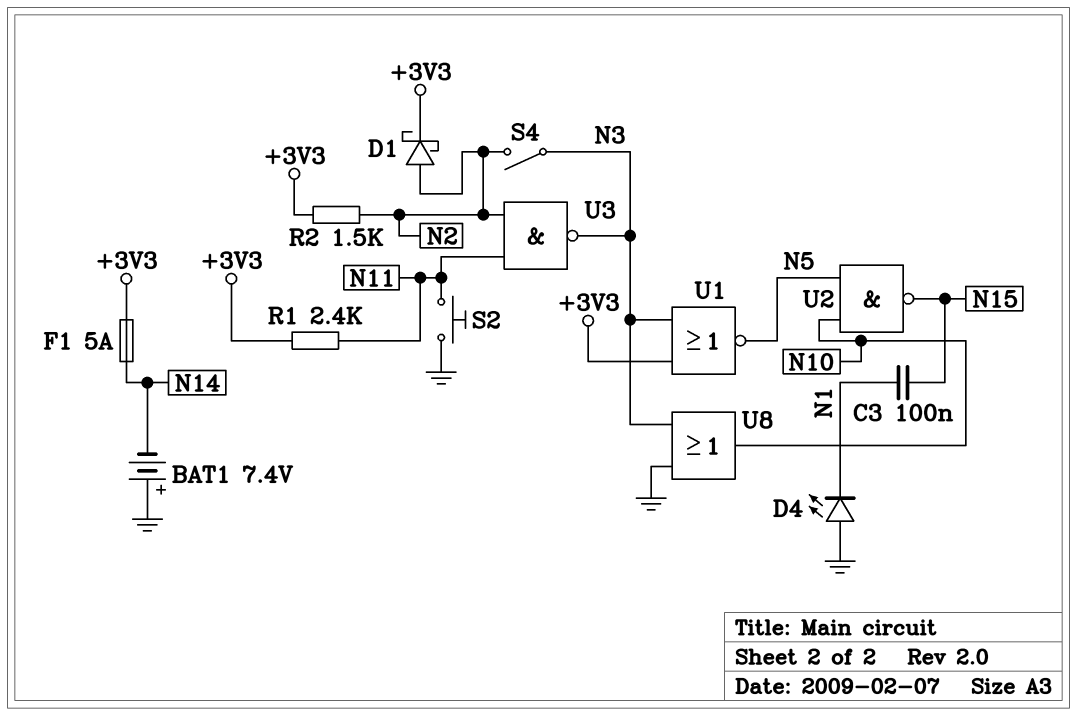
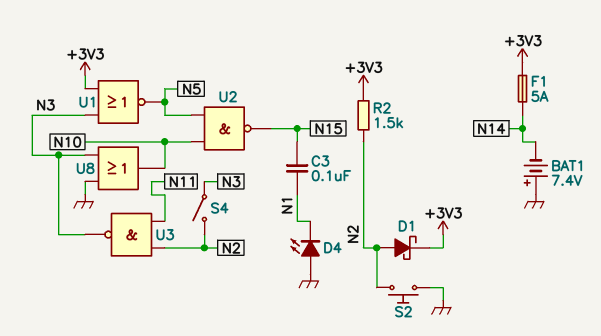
R1: 2.4k (+3V3, N11) -> none
S2: button (GND, N11) -> button (GND, N2)

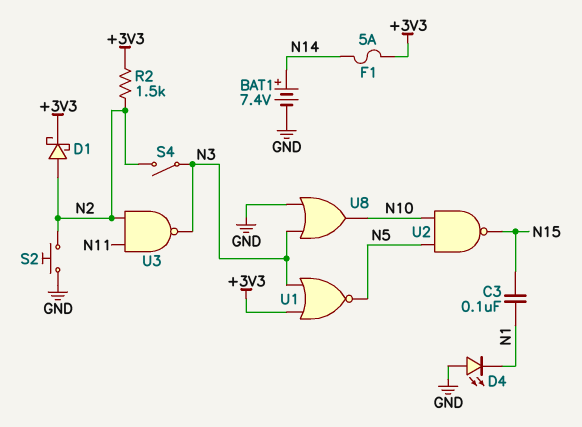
BAT1: 7.4V (plus GND, minus N14) -> 7.4V (plus N14, minus GND)

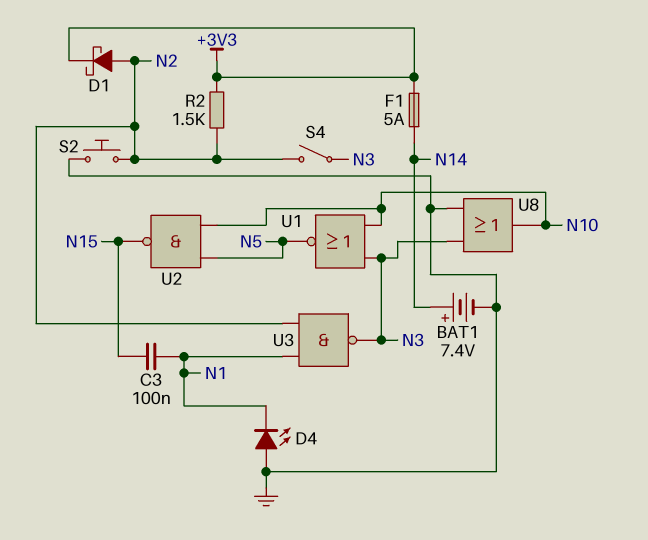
U1: NOR (in +3V3, in N3, out N5) -> NOR (in N3, in N10, out N5)
U3: NAND (in N2, in N11, out N3) -> NAND (in N1, in N2, out N3)

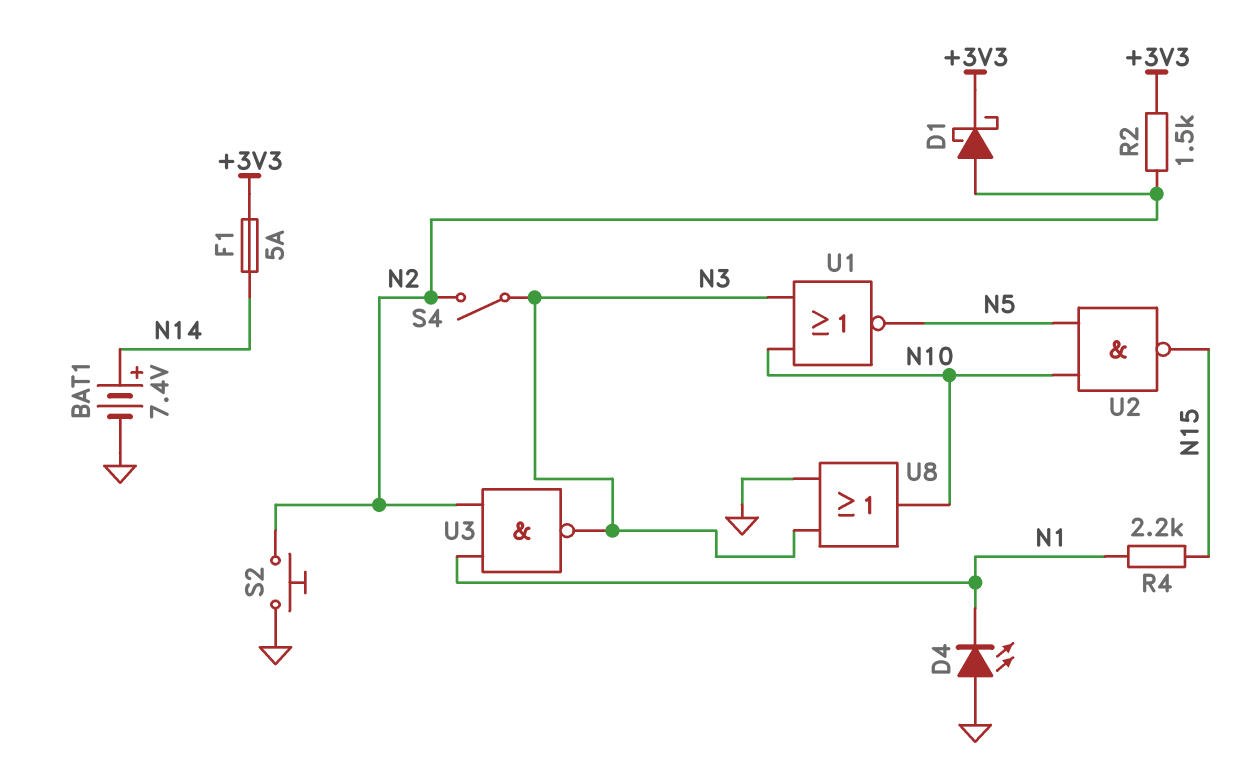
C3: 100nF (N1, N15) -> none
R4: none -> 2.2k (N1, N15)

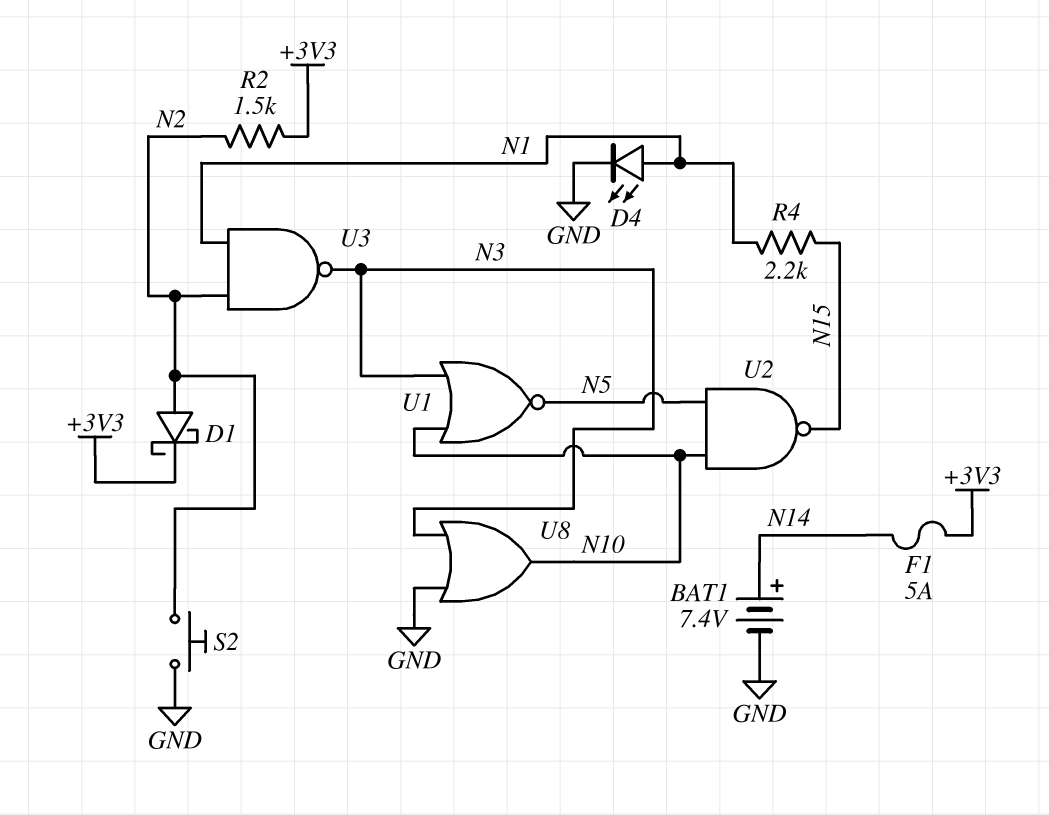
D4: LED (A GND, K N1) -> LED (A N1, K GND)
S4: switch (N2, N3) -> none

